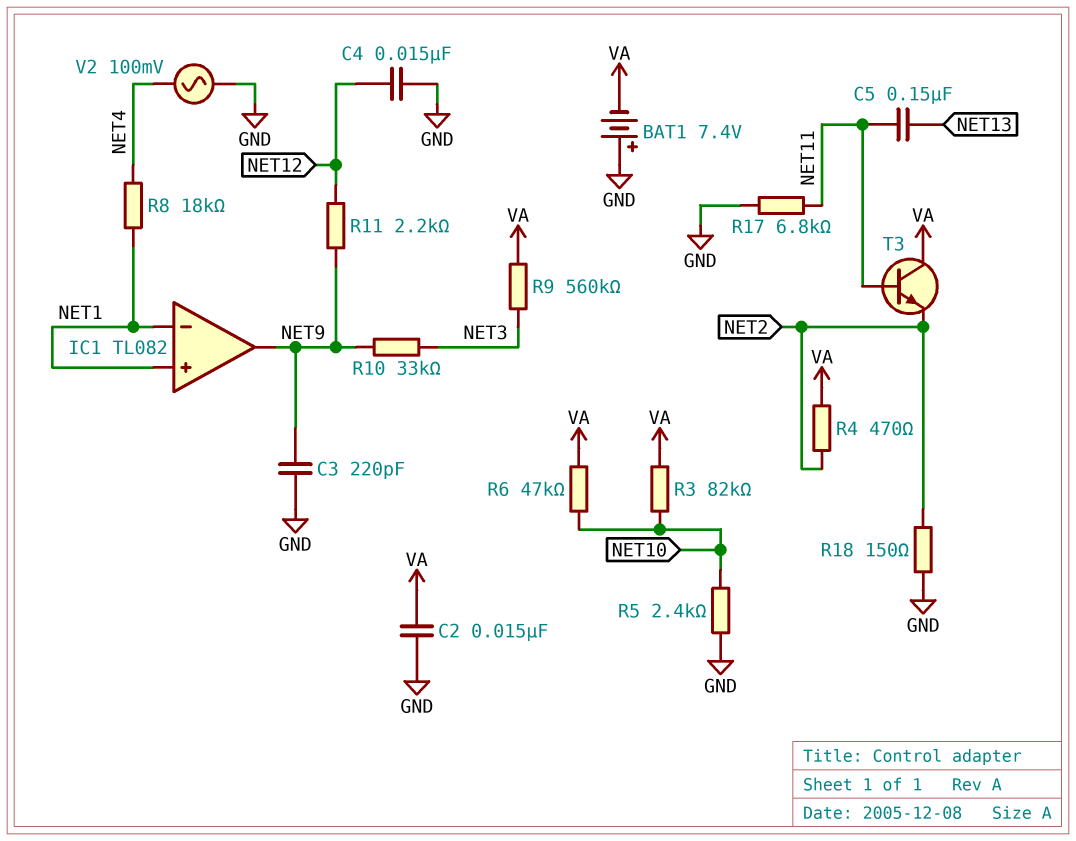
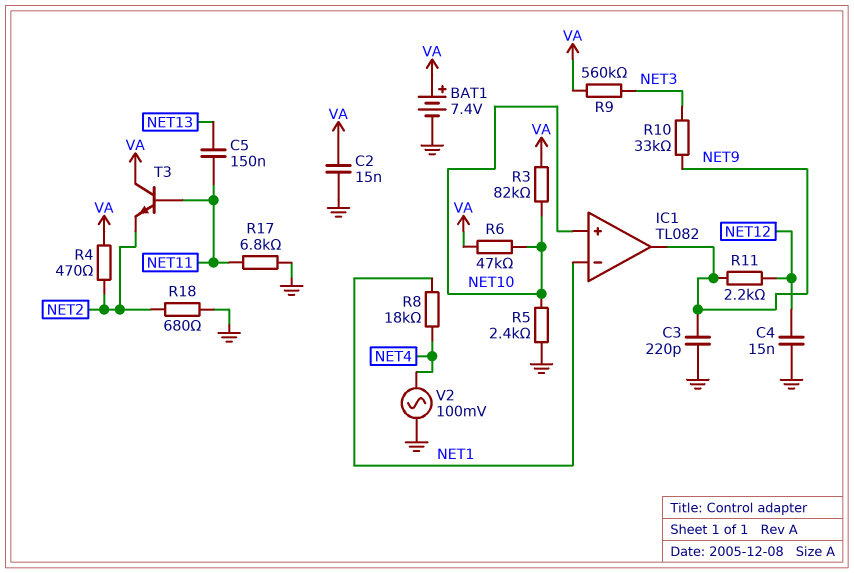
BAT1: 7.4V (plus GND, minus VA) -> 7.4V (plus VA, minus GND)
IC1 pin in+: NET1 -> NET10
R18: 150 (GND, NET2) -> 680 (GND, NET2)

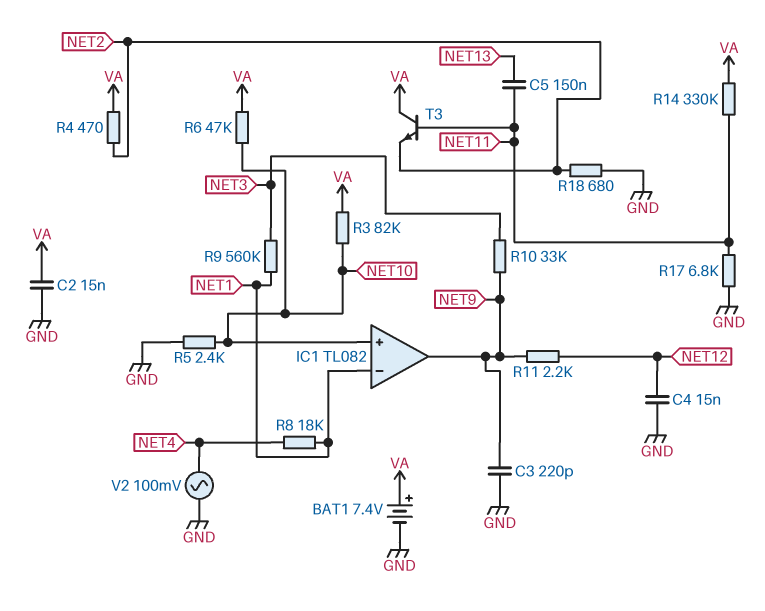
R9: 560k (NET3, VA) -> 560k (NET1, NET3)
R14: none -> 330k (NET11, VA)

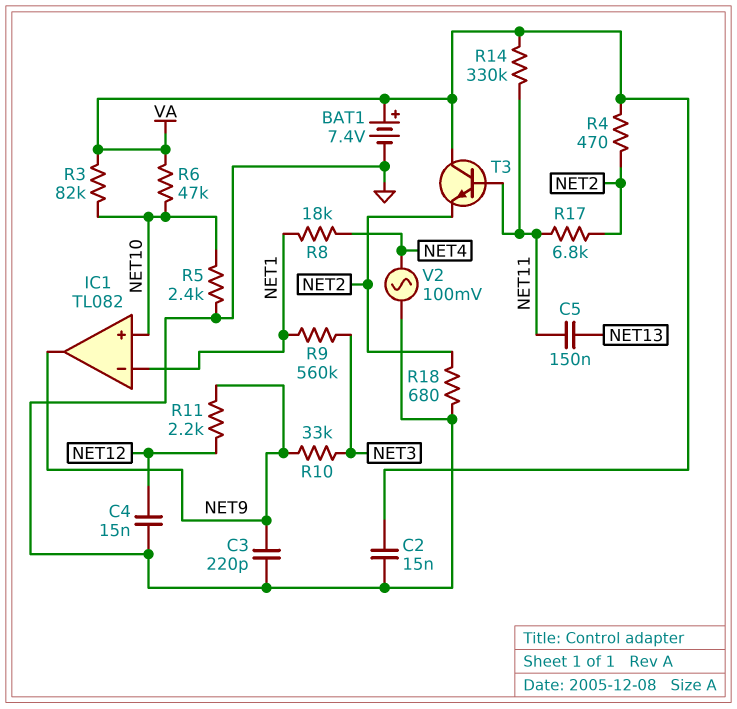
R17: 6.8k (GND, NET11) -> 6.8k (NET2, NET11)

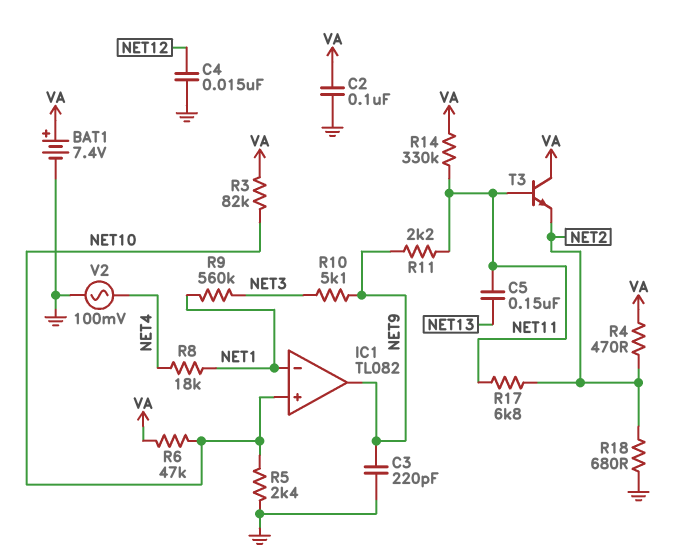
C2: 15nF (GND, VA) -> 100nF (GND, VA)
R10: 33k (NET3, NET9) -> 5.1k (NET3, NET9)
R11: 2.2k (NET9, NET12) -> 2.2k (NET9, NET11)

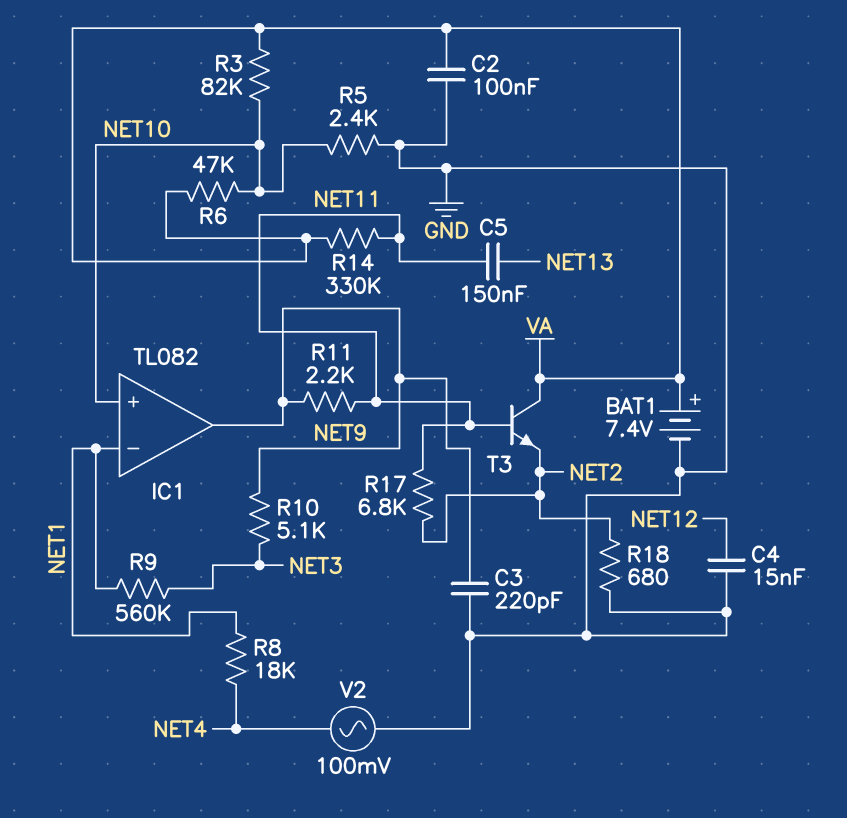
R4: 470 (NET2, VA) -> none

